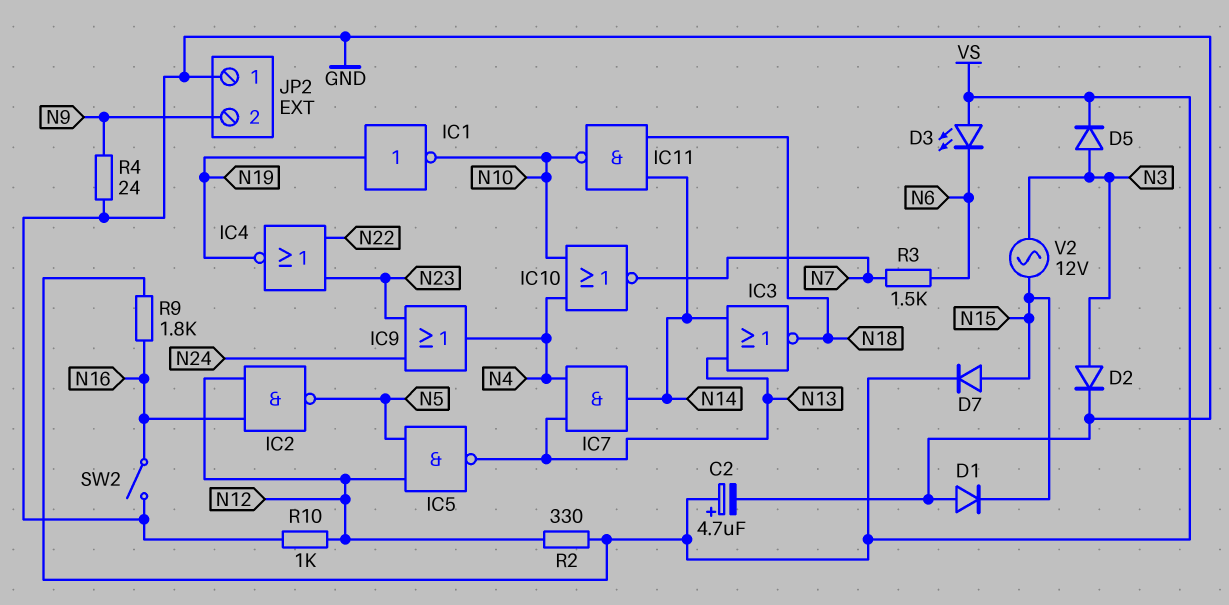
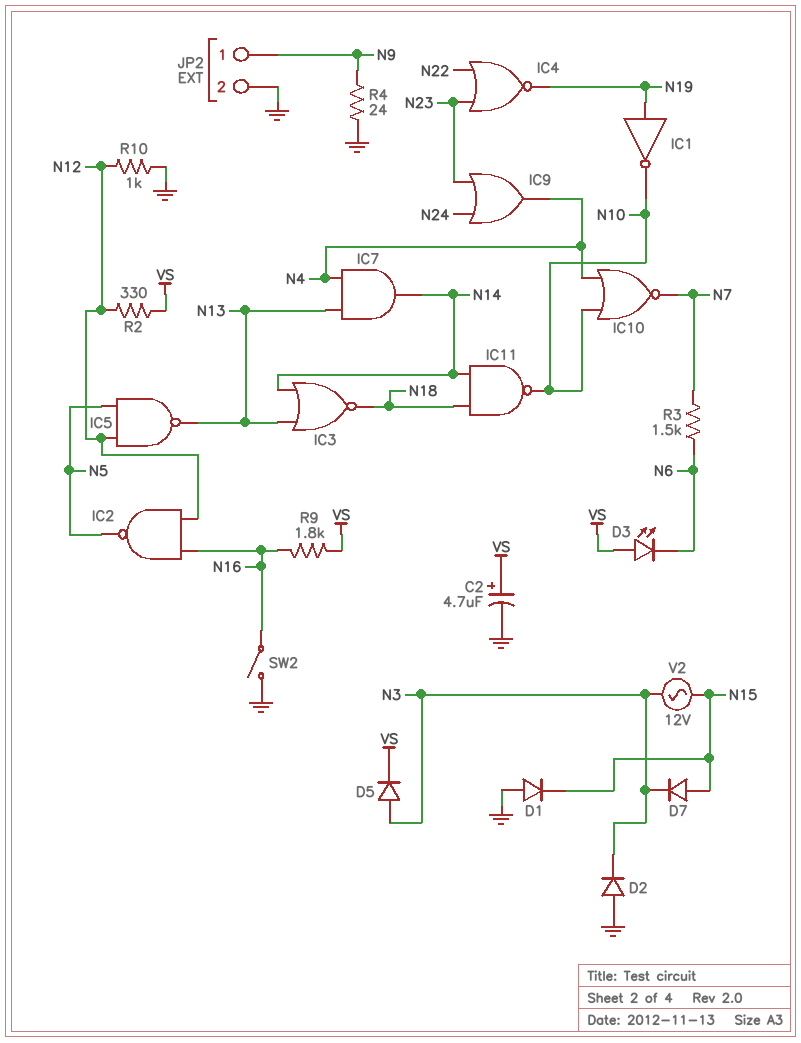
D2: diode (A N3, K GND) -> diode (A GND, K N3)
D7: diode (A N15, K VS) -> diode (A N15, K N3)
JP2 pin 1: GND -> N9
JP2 pin 2: N9 -> GND

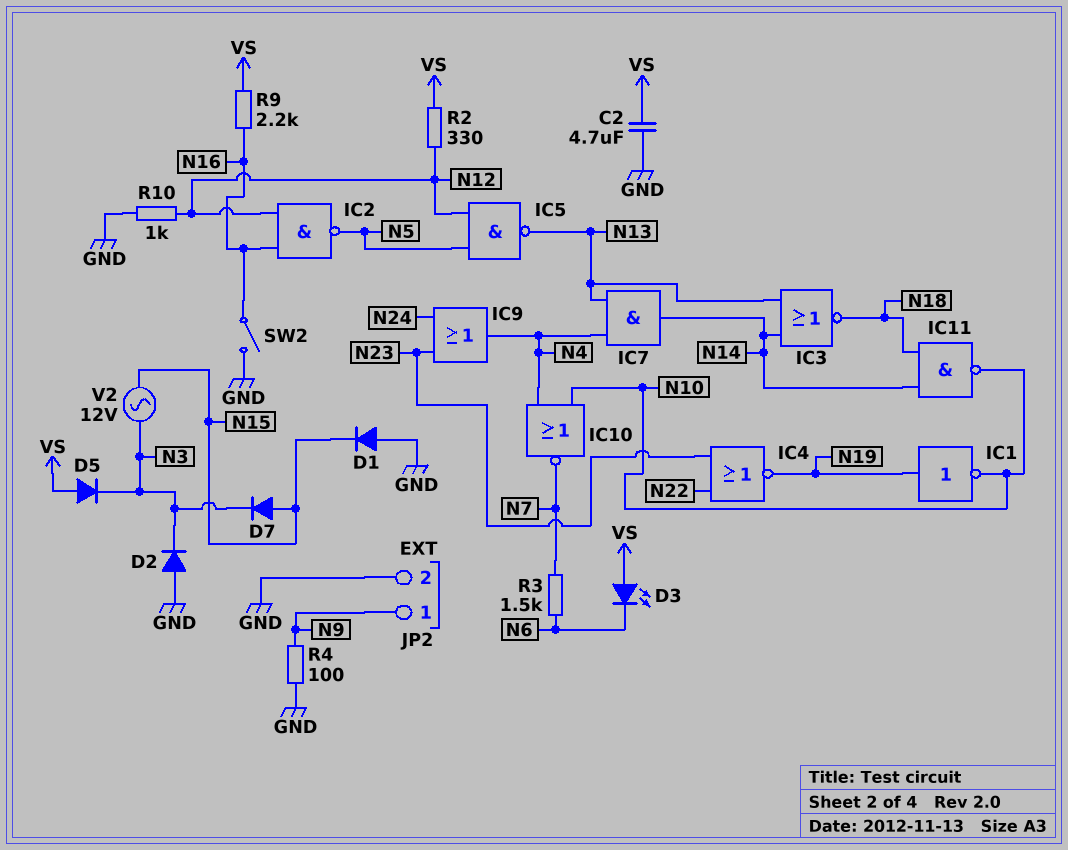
C2: 4.7uF (plus VS, minus GND) -> 4.7uF (GND, VS)
D5: diode (A N3, K VS) -> diode (A VS, K N3)
R4: 24 (GND, N9) -> 100 (GND, N9)
R9: 1.8k (N16, VS) -> 2.2k (N16, VS)

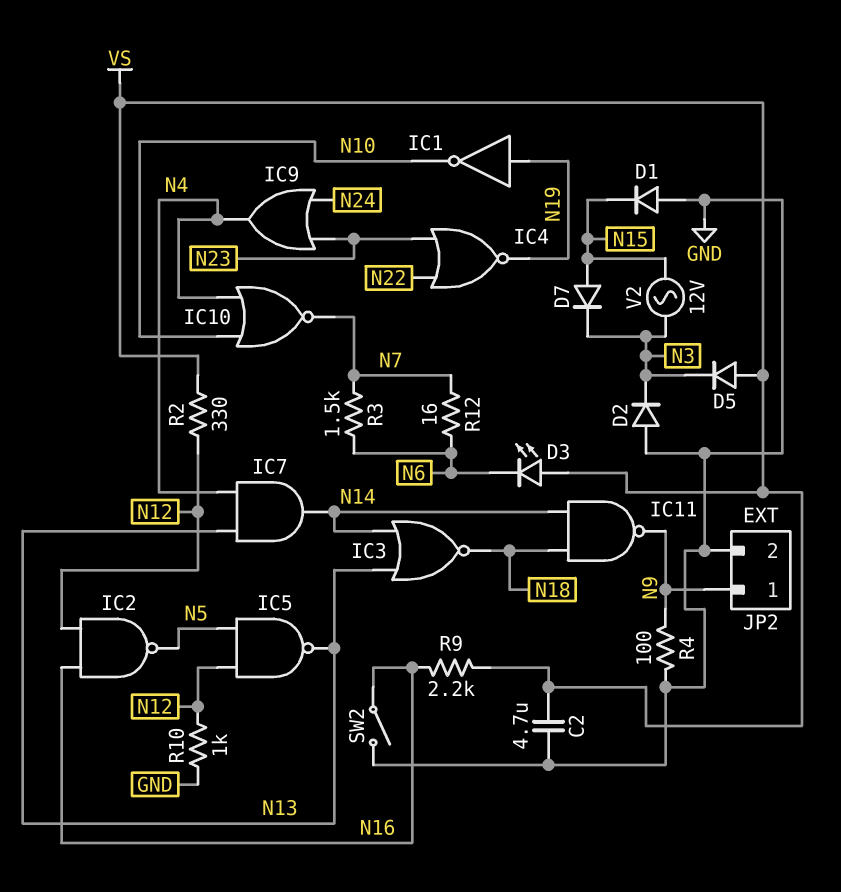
IC11: NAND (in N14, in N18, out N10) -> NAND (in N14, in N18, out N9)
R12: none -> 16 (N6, N7)

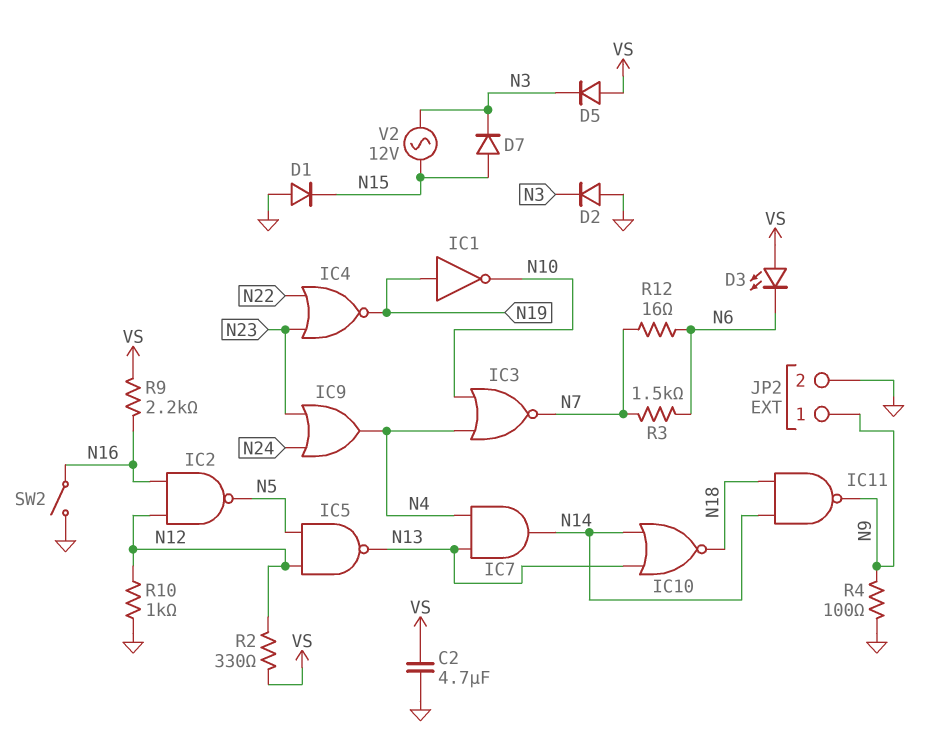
IC3: NOR (in N13, in N14, out N18) -> NOR (in N4, in N10, out N7)
IC10: NOR (in N4, in N10, out N7) -> NOR (in N13, in N14, out N18)

